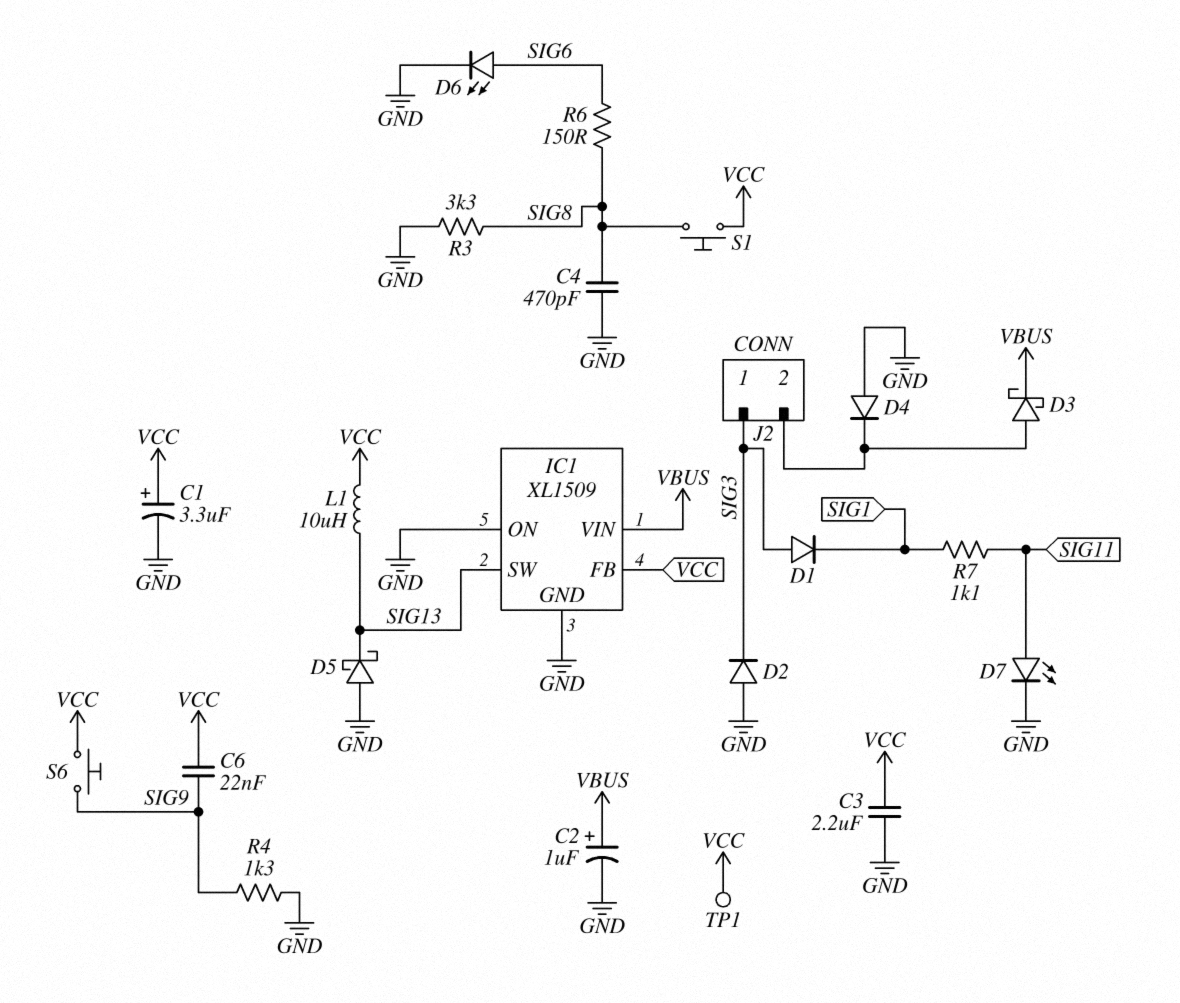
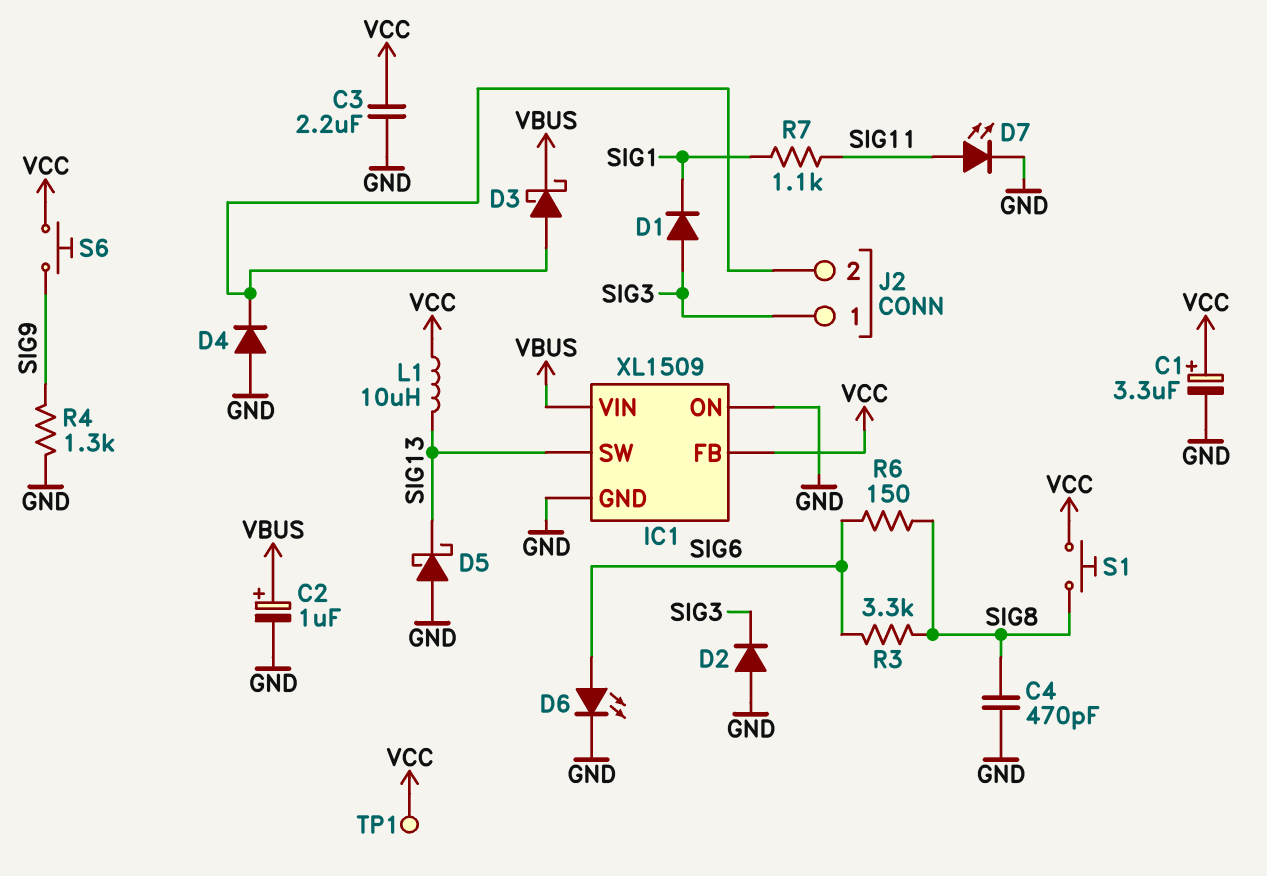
C6: 22nF (SIG9, VCC) -> none
R3: 3.3k (GND, SIG8) -> 3.3k (SIG6, SIG8)

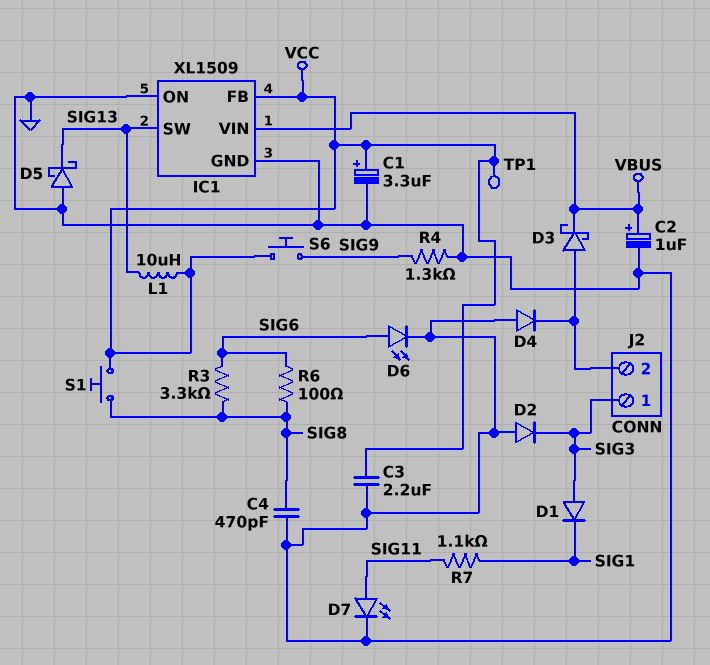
R6: 150 (SIG6, SIG8) -> 100 (SIG6, SIG8)

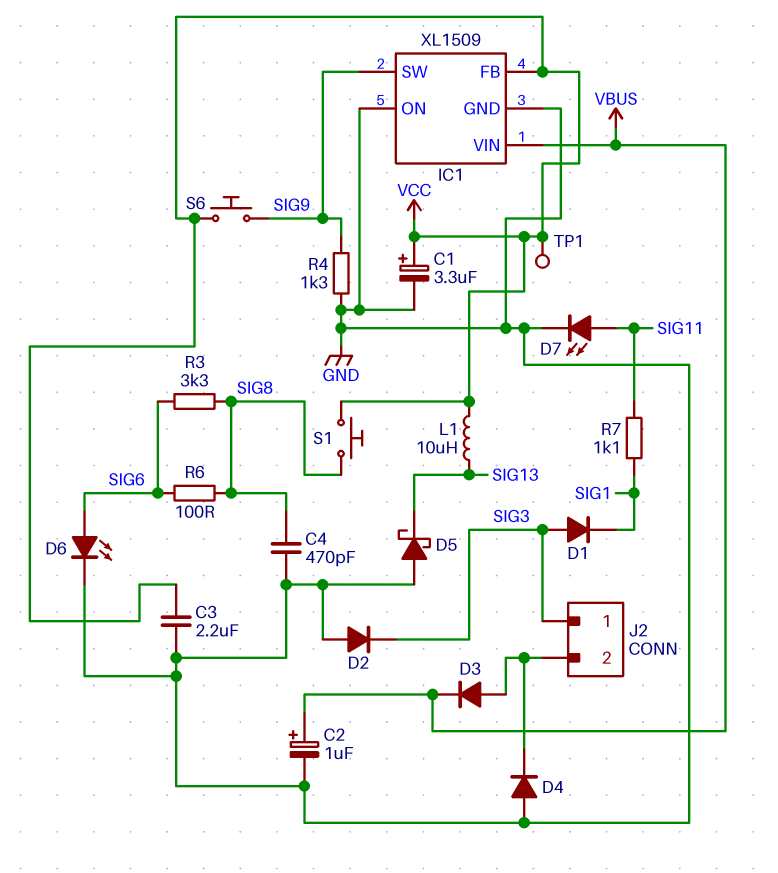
D3: schottky (A J2/2, K VBUS) -> diode (A J2/2, K VBUS)
IC1 pin SW: SIG13 -> SIG9

